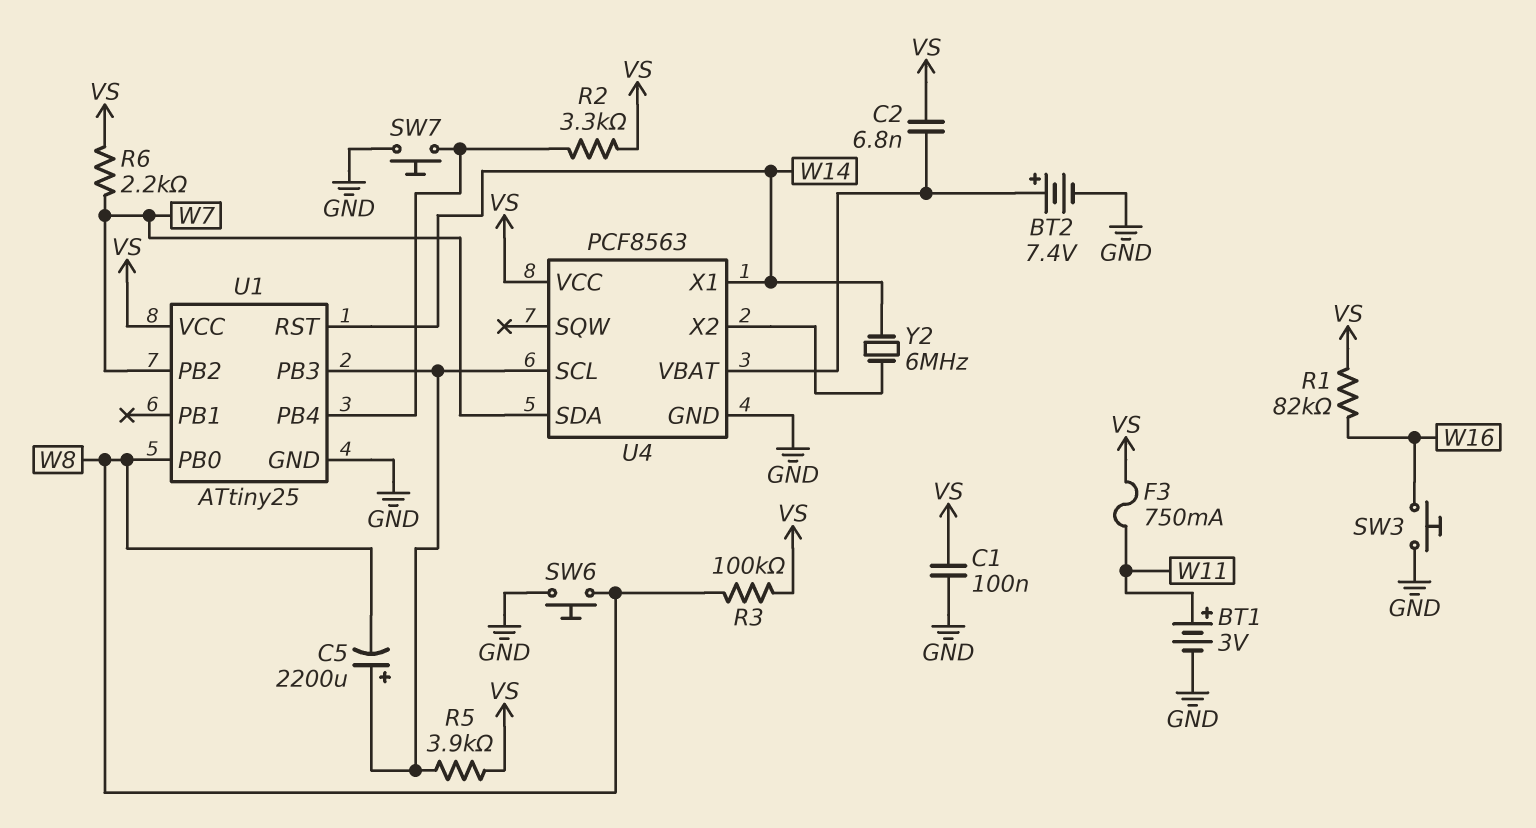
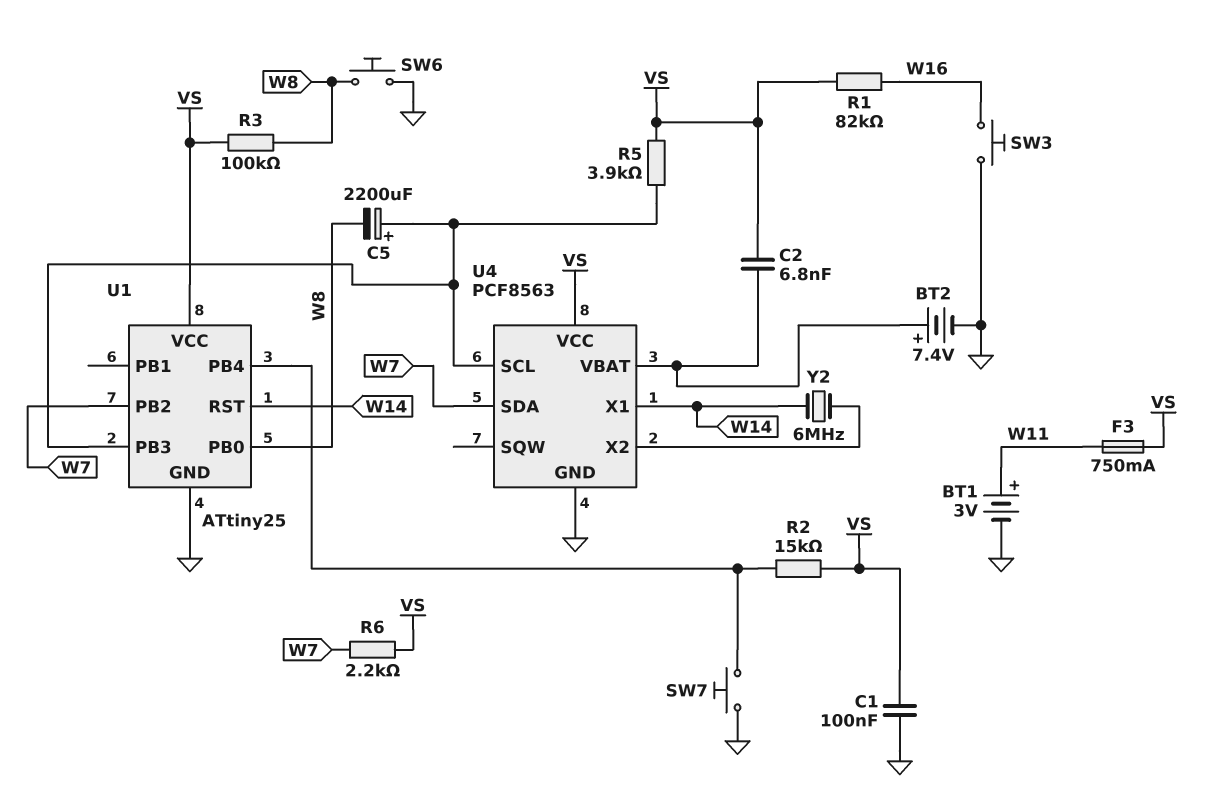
R2: 3.3k (U1/PB4, VS) -> 15k (U1/PB4, VS)

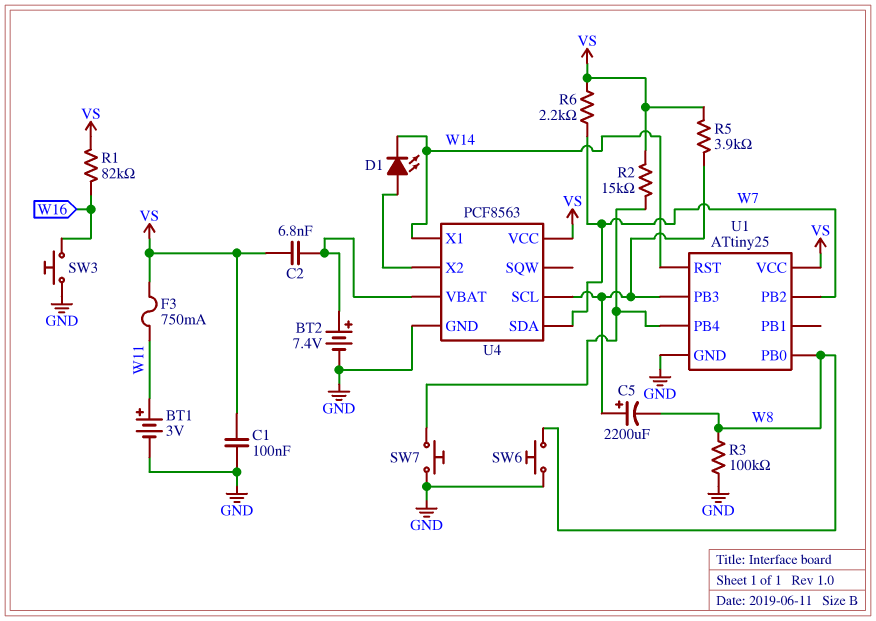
D1: none -> LED (A U4/X2, K W14)
R3: 100k (VS, W8) -> 100k (GND, W8)
Y2: 6MHz (U4/X2, W14) -> none

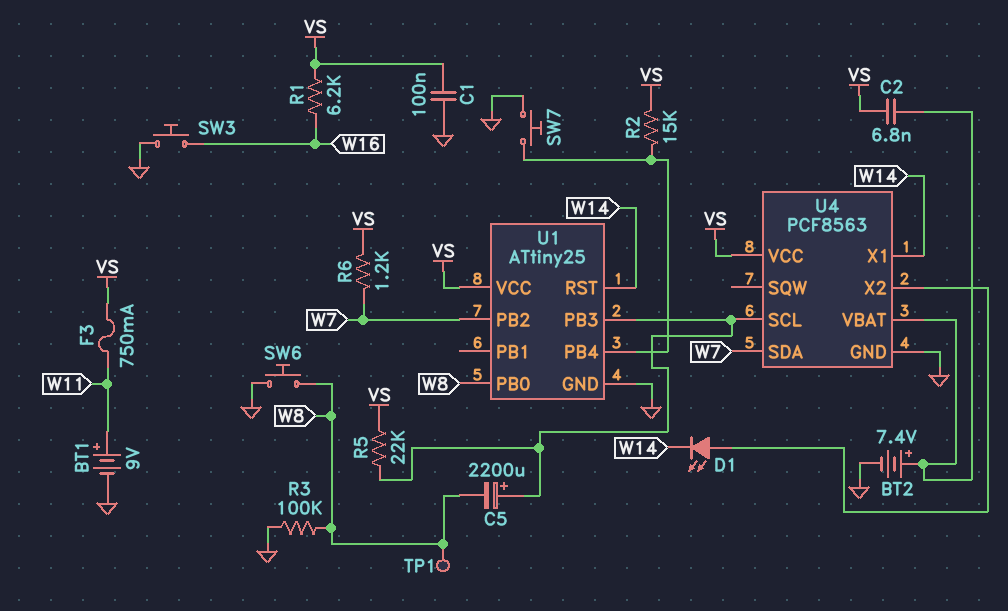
BT1: 3V (plus W11, minus GND) -> 9V (plus W11, minus GND)
R1: 82k (VS, W16) -> 6.2k (VS, W16)
R5: 3.9k (U1/PB3, VS) -> 22k (U1/PB3, VS)
R6: 2.2k (VS, W7) -> 1.2k (VS, W7)
TP1: none -> test point (W8)

